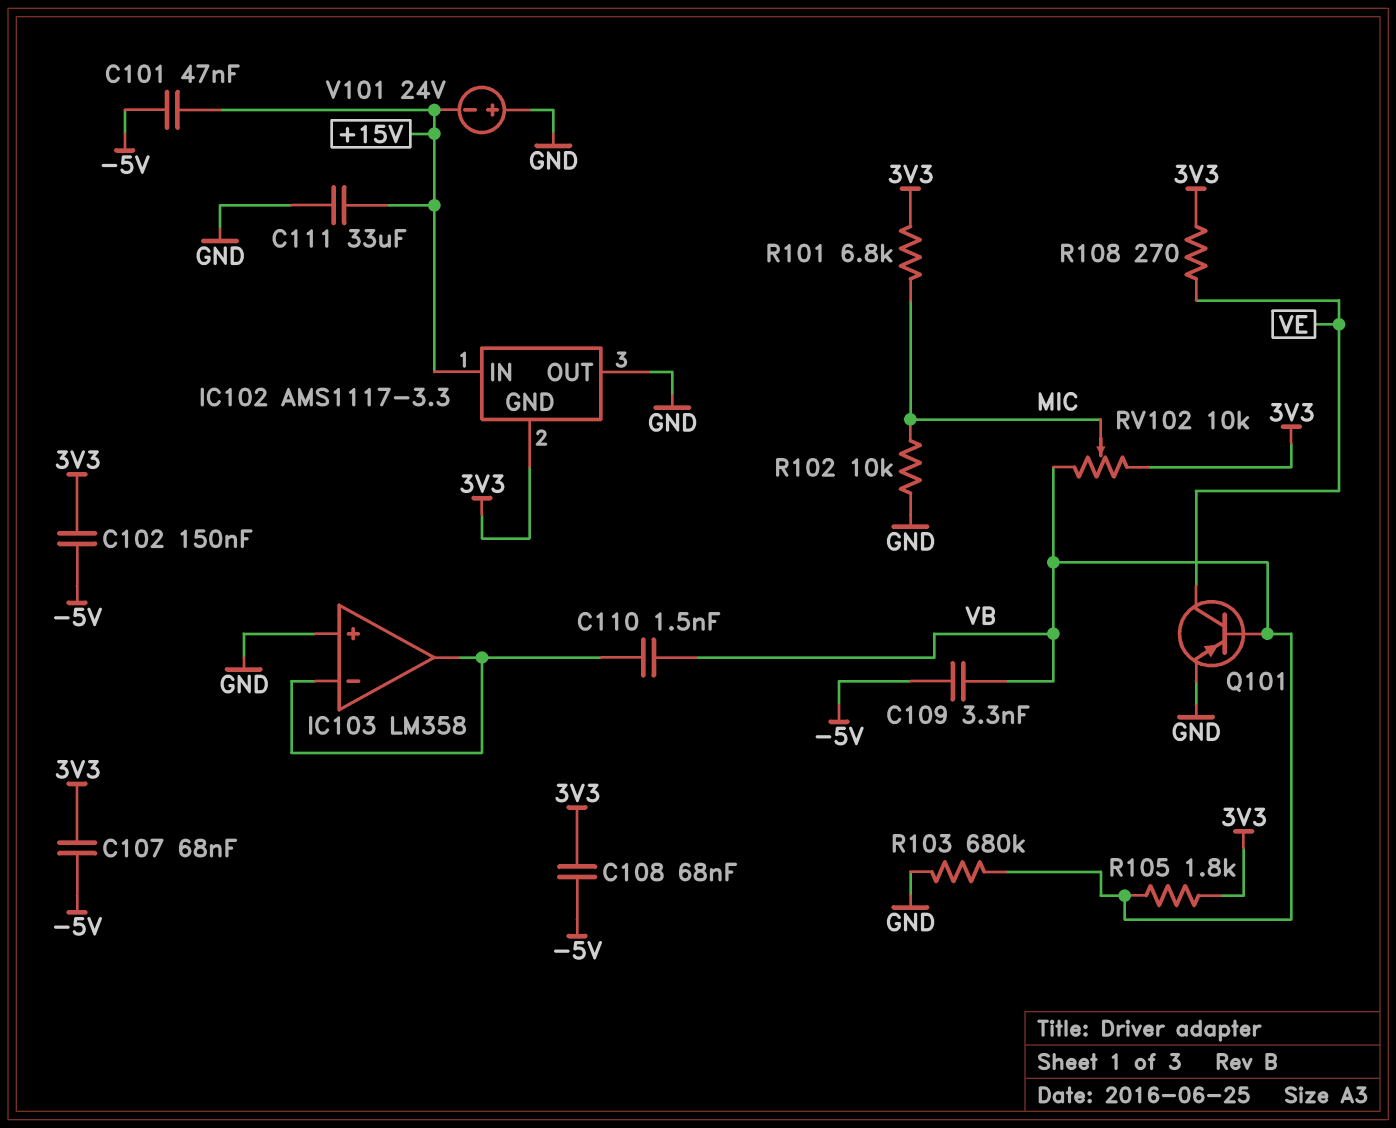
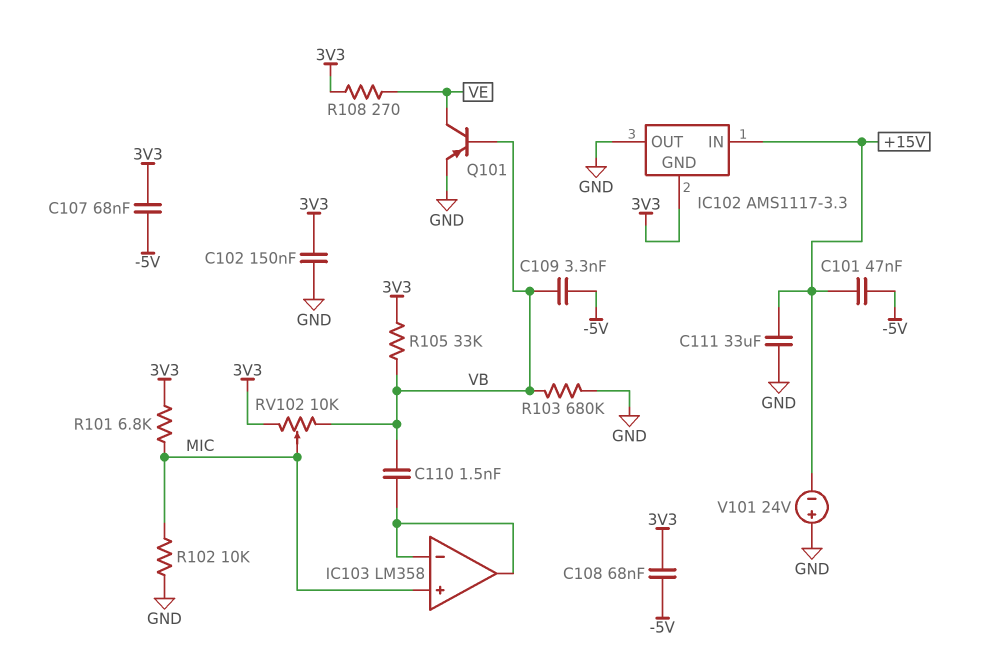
C102: 150nF (-5V, 3V3) -> 150nF (3V3, GND)
IC103 pin in+: GND -> MIC
R105: 1.8k (3V3, VB) -> 33k (3V3, VB)

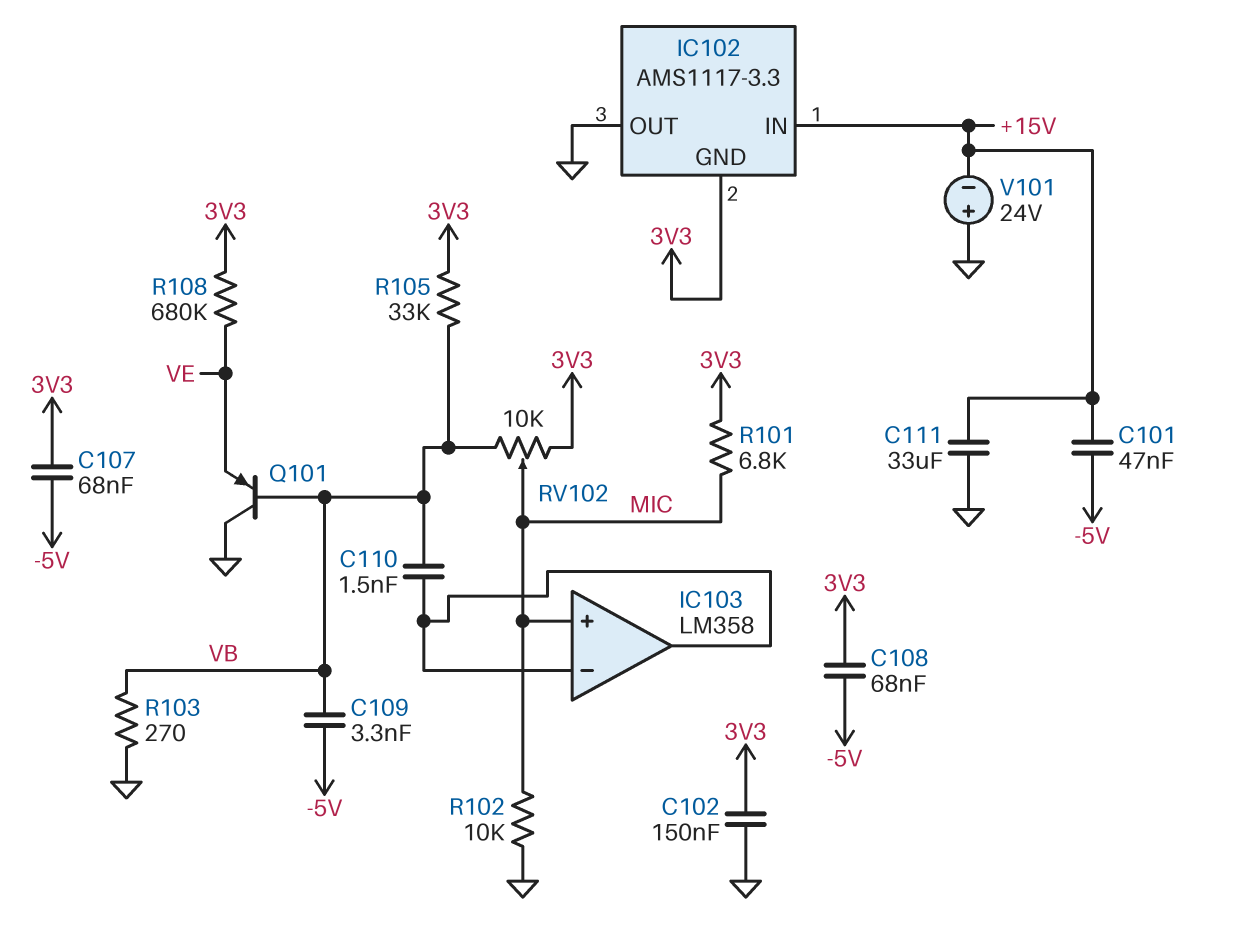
Q101: PNP (B VB, C VE, E GND) -> PNP (B VB, C GND, E VE)
R103: 680k (GND, VB) -> 270 (GND, VB)
R108: 270 (3V3, VE) -> 680k (3V3, VE)

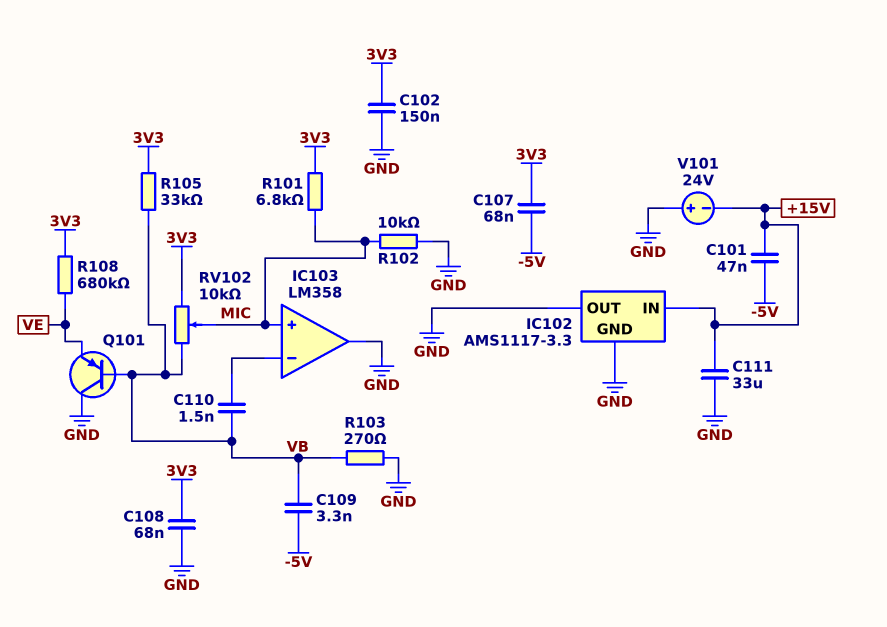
C108: 68nF (-5V, 3V3) -> 68nF (3V3, GND)
IC102 pin GND: 3V3 -> GND
IC103 pin out: IC103/in- -> GND

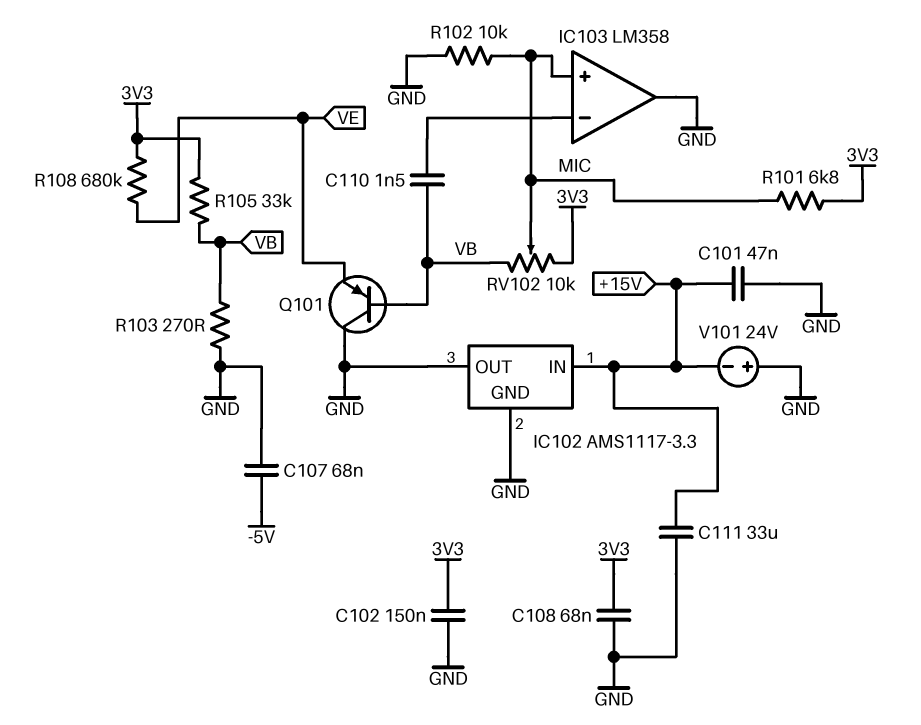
C101: 47nF (+15V, -5V) -> 47nF (+15V, GND)
C107: 68nF (-5V, 3V3) -> 68nF (-5V, GND)
C109: 3.3nF (-5V, VB) -> none

